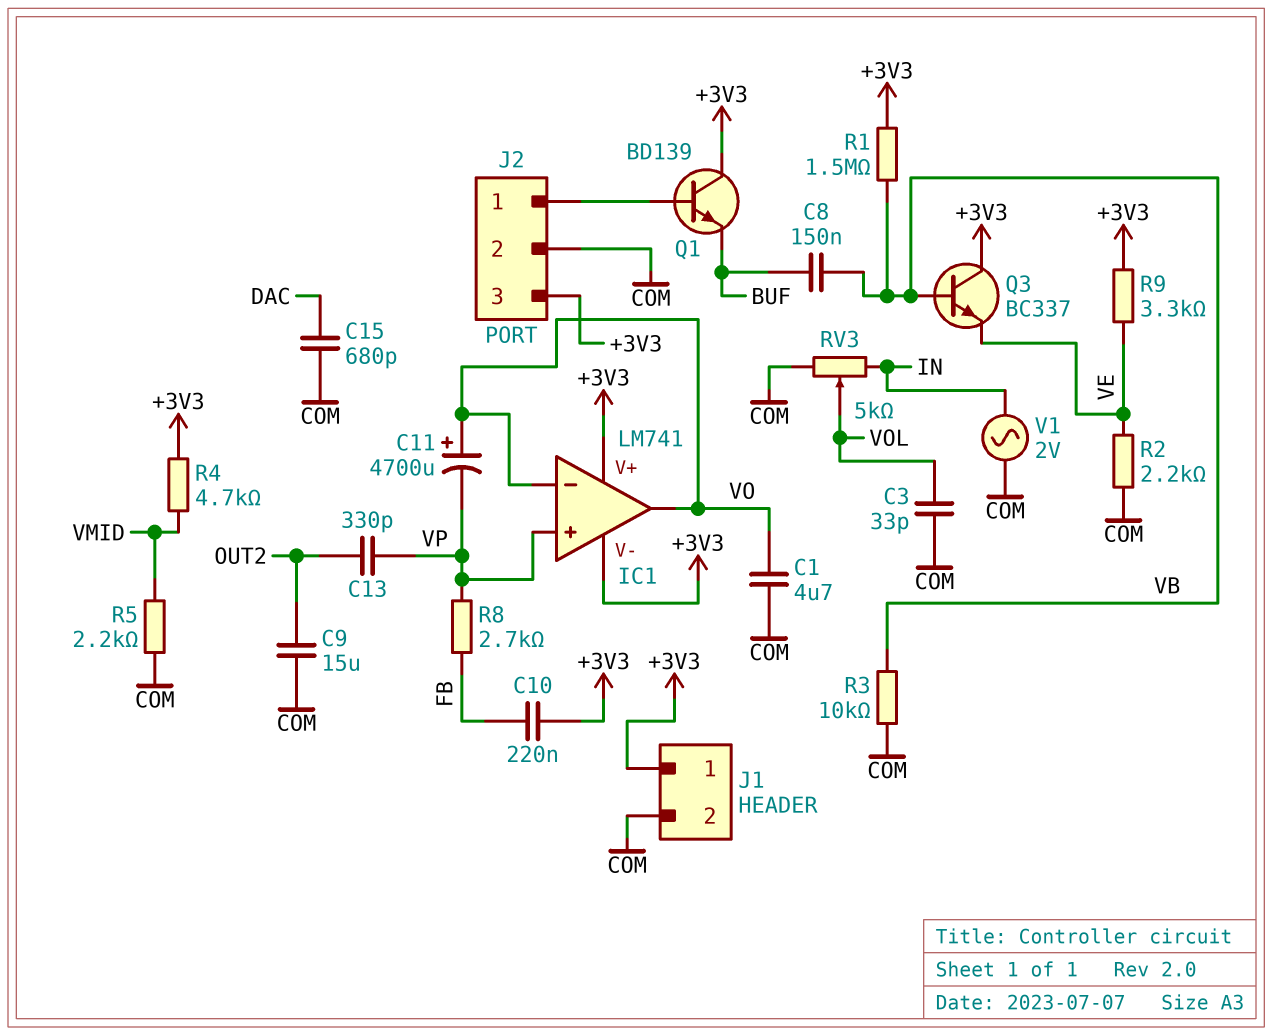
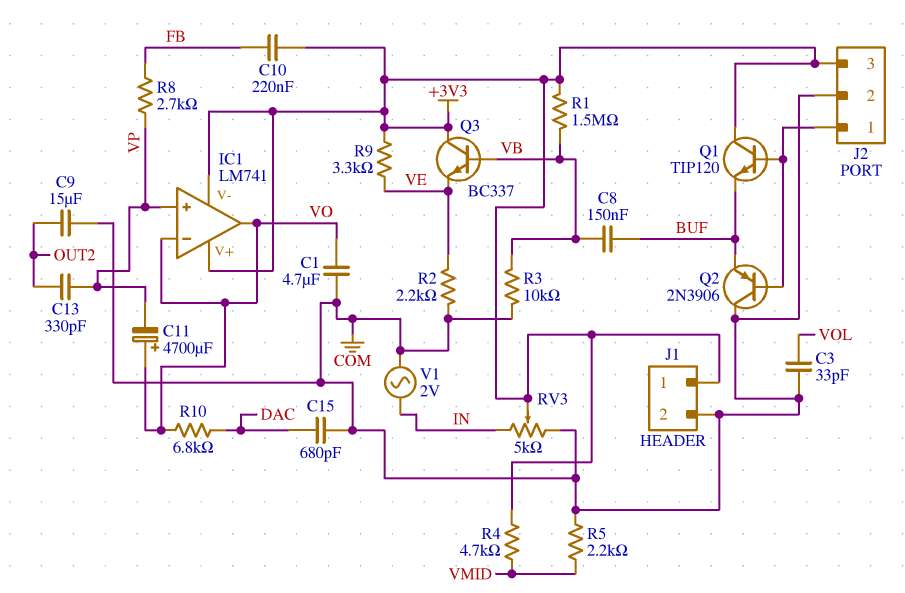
Q1: NPN BD139 (B J2/1, C +3V3, E BUF) -> NPN TIP120 (B J2/1, C +3V3, E BUF)
Q2: none -> PNP 2N3906 (B J2/1, C COM, E BUF)
R10: none -> 6.8k (DAC, VO)
RV3: 5k (COM, IN, wiper VOL) -> 5k (COM, IN, wiper +3V3)

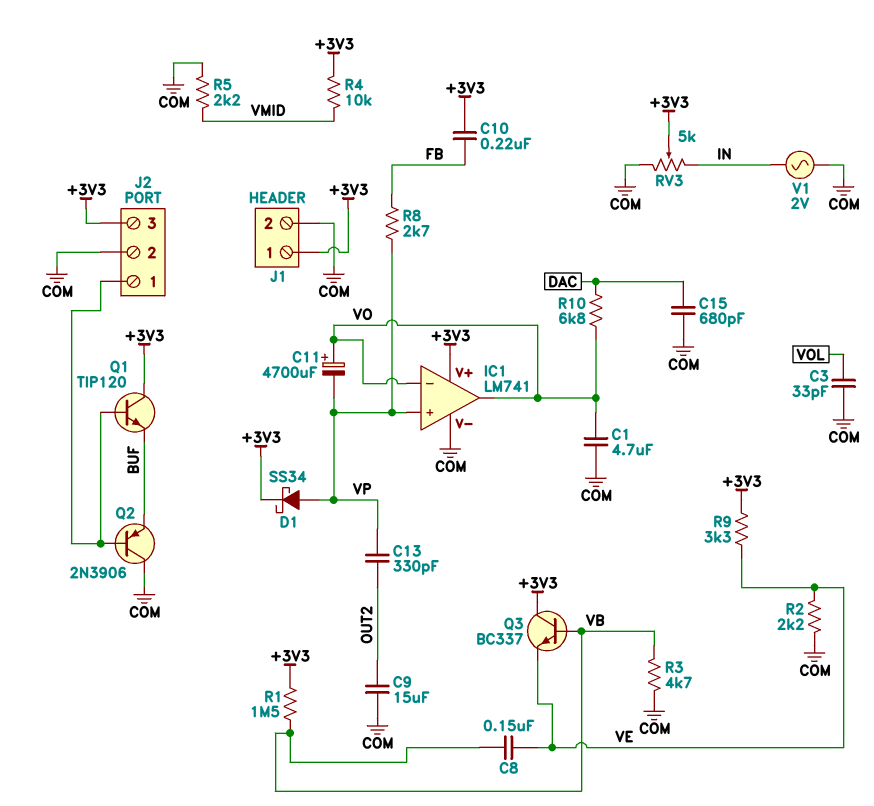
C8: 150nF (BUF, VB) -> 150nF (VB, VE)
D1: none -> schottky SS34 (A VP, K +3V3)
IC1 pin V-: +3V3 -> COM
R3: 10k (COM, VB) -> 4.7k (COM, VB)
R4: 4.7k (+3V3, VMID) -> 10k (+3V3, VMID)

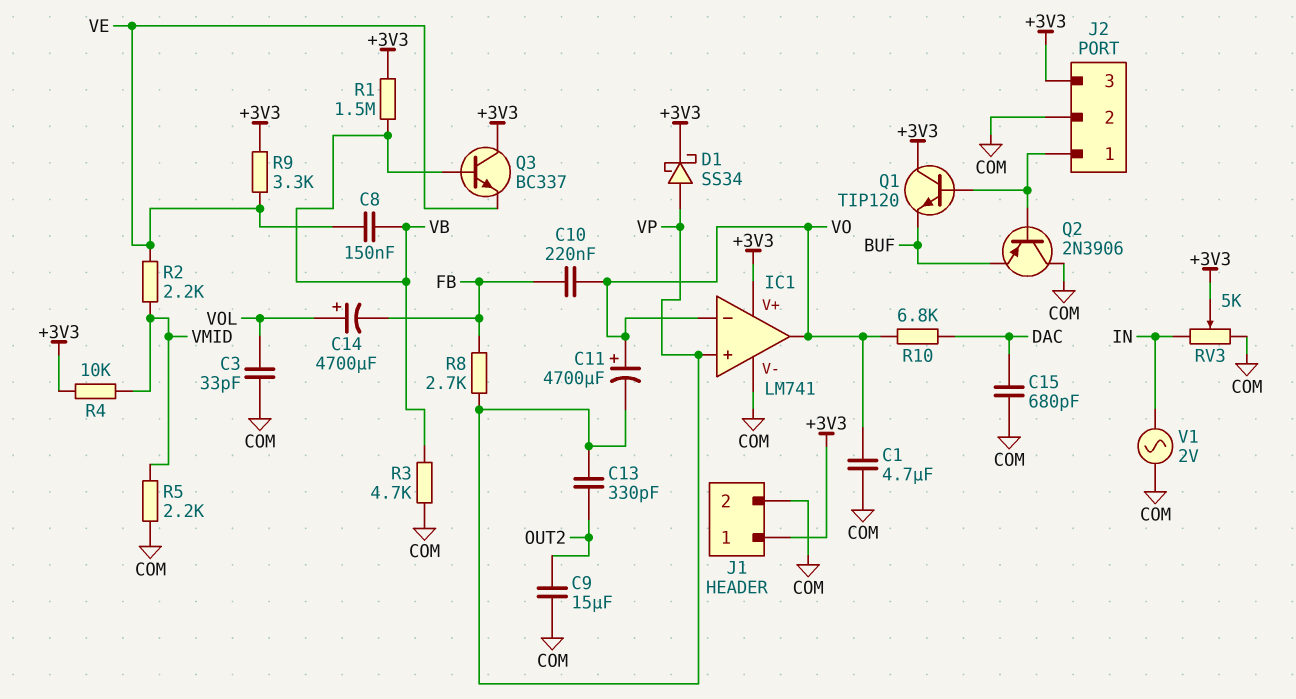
C10: 220nF (+3V3, FB) -> 220nF (FB, VO)
C14: none -> 4700uF (plus VOL, minus FB)
R2: 2.2k (COM, VE) -> 2.2k (VE, VMID)

